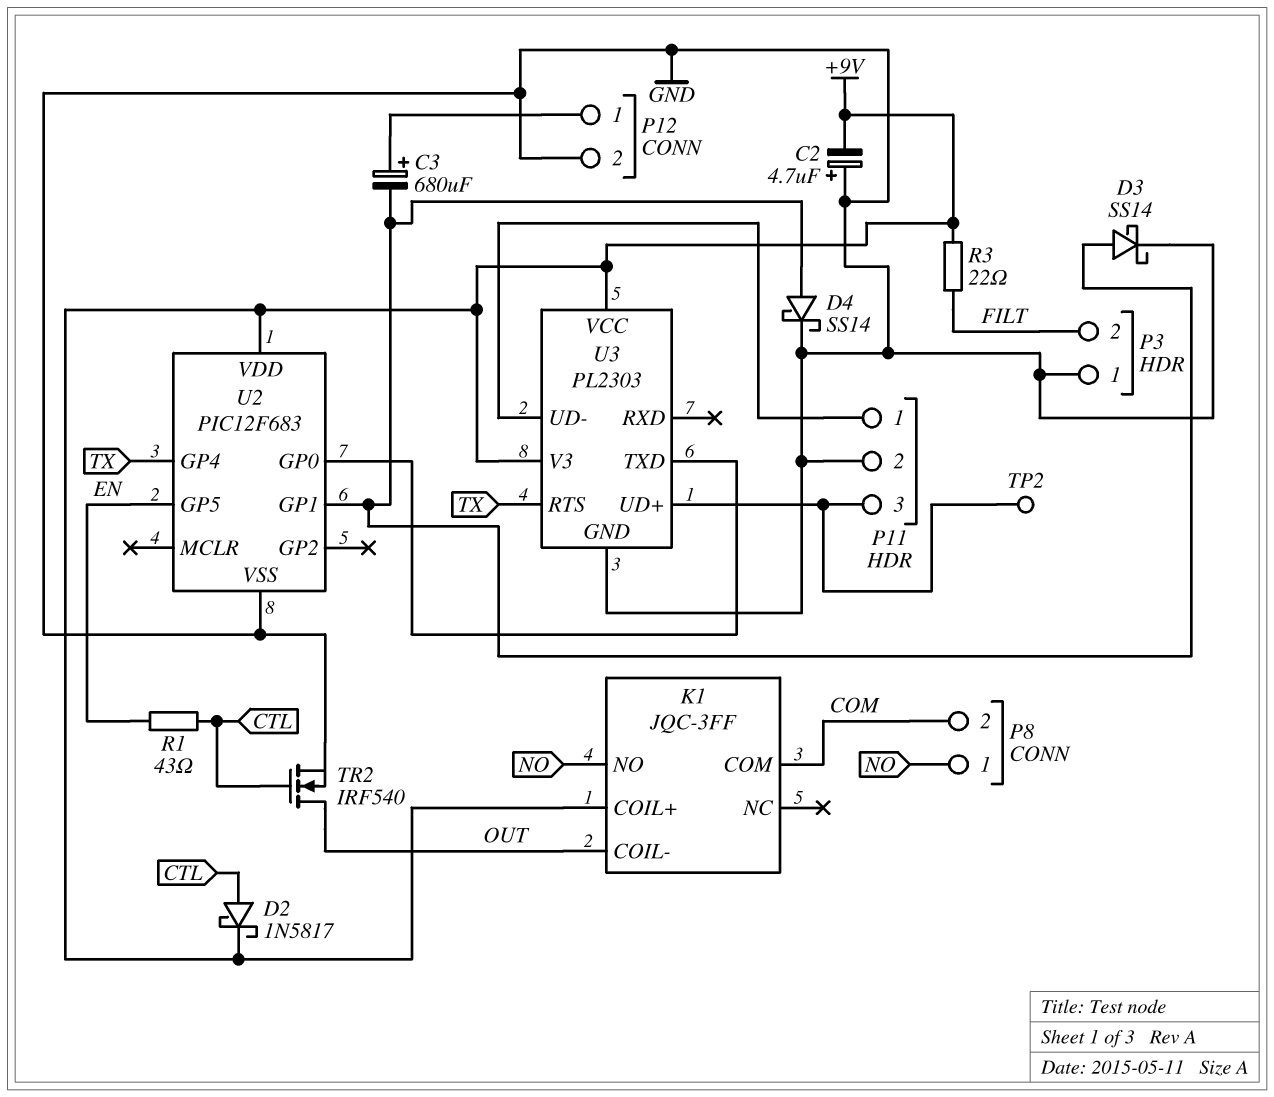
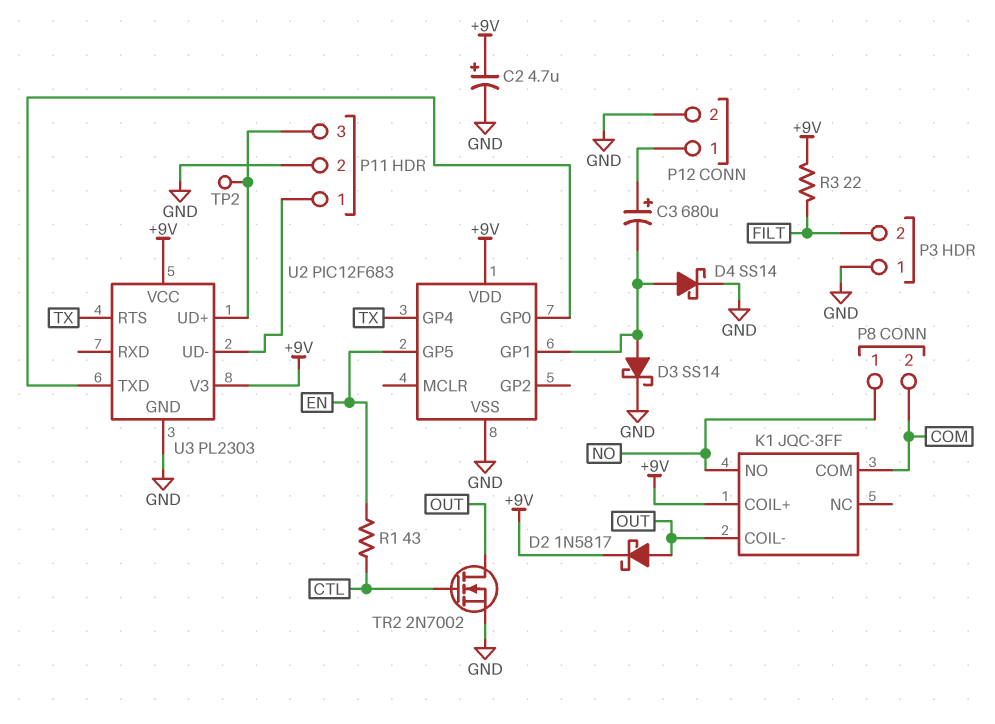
C2: 4.7uF (plus GND, minus +9V) -> 4.7uF (plus +9V, minus GND)
D2: schottky 1N5817 (A CTL, K +9V) -> schottky 1N5817 (A OUT, K +9V)
TR2: NMOS IRF540 (G CTL, D OUT, S GND) -> NMOS 2N7002 (G CTL, D OUT, S GND)

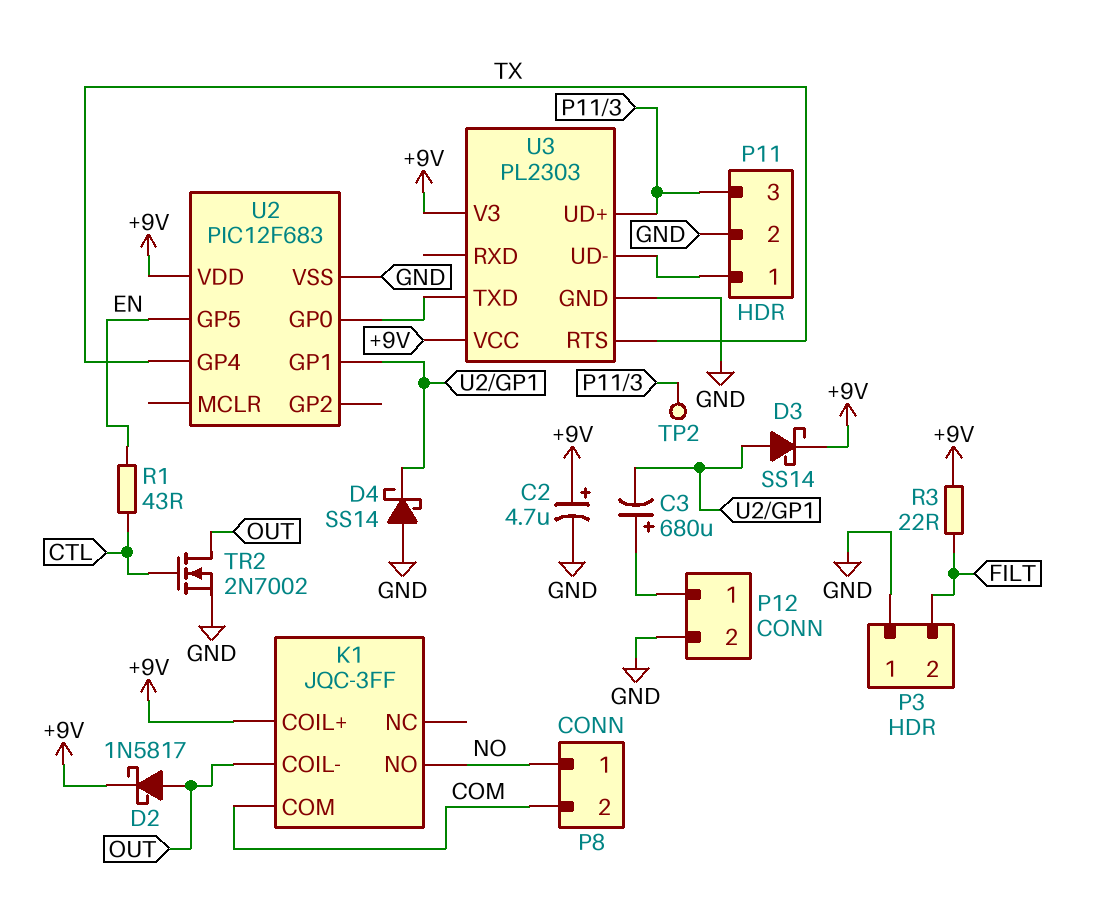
D3: schottky SS14 (A U2/GP1, K GND) -> schottky SS14 (A U2/GP1, K +9V)
D4: schottky SS14 (A U2/GP1, K GND) -> schottky SS14 (A GND, K U2/GP1)

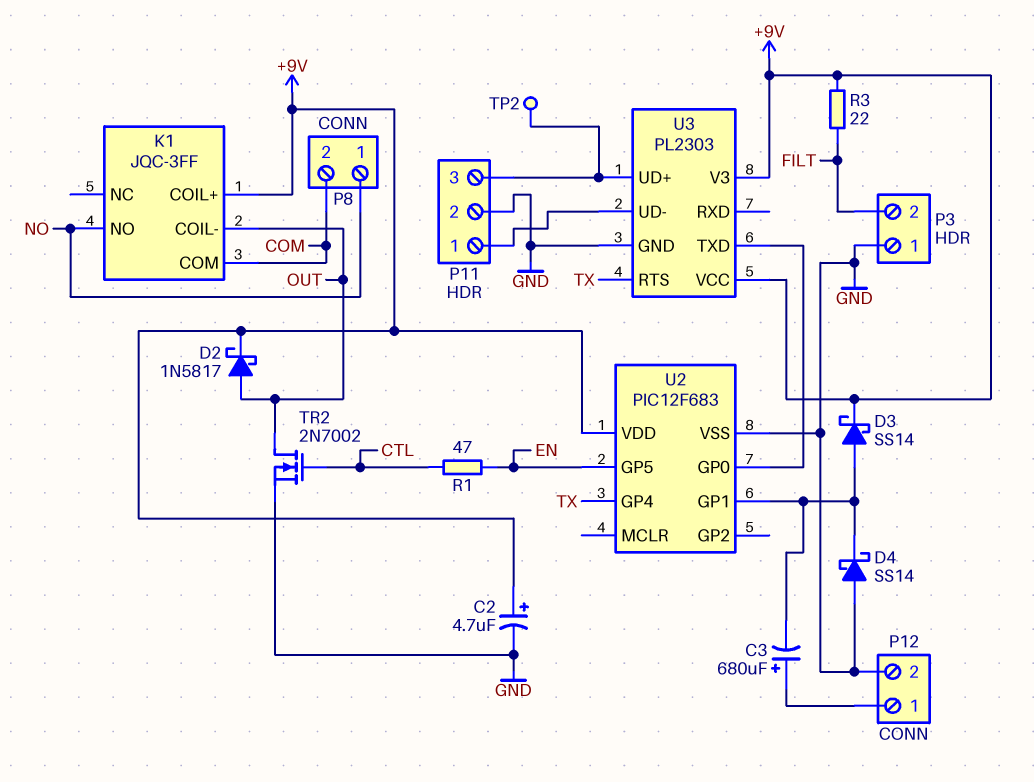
R1: 43 (CTL, EN) -> 47 (CTL, EN)

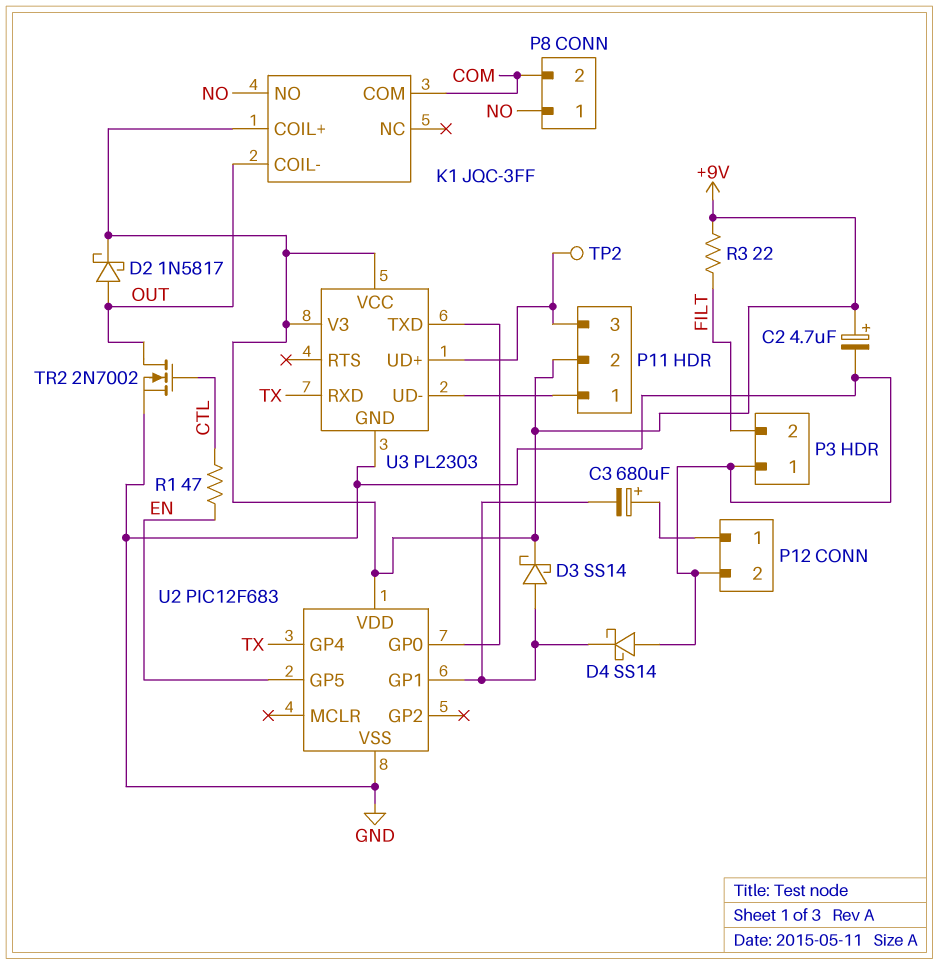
P11 pin 2: GND -> +9V
U3 pin RTS: TX -> none
U3 pin RXD: none -> TX

